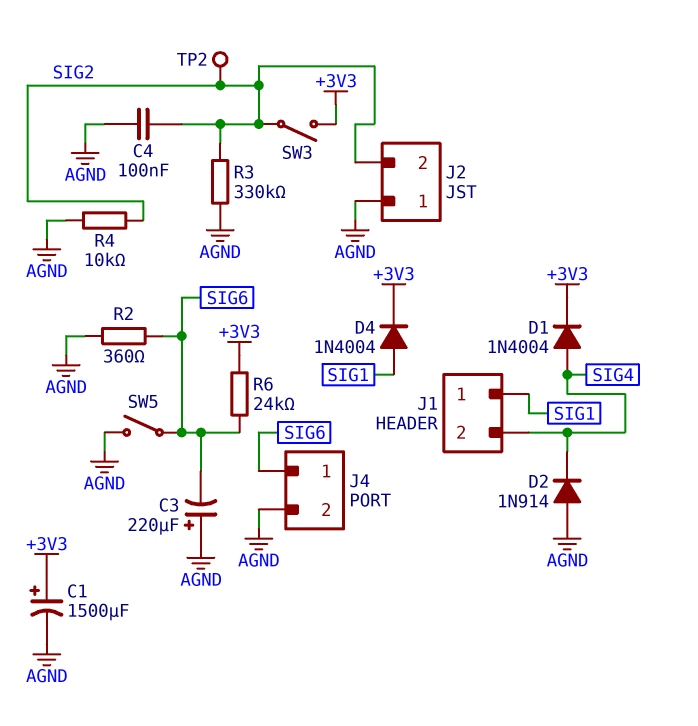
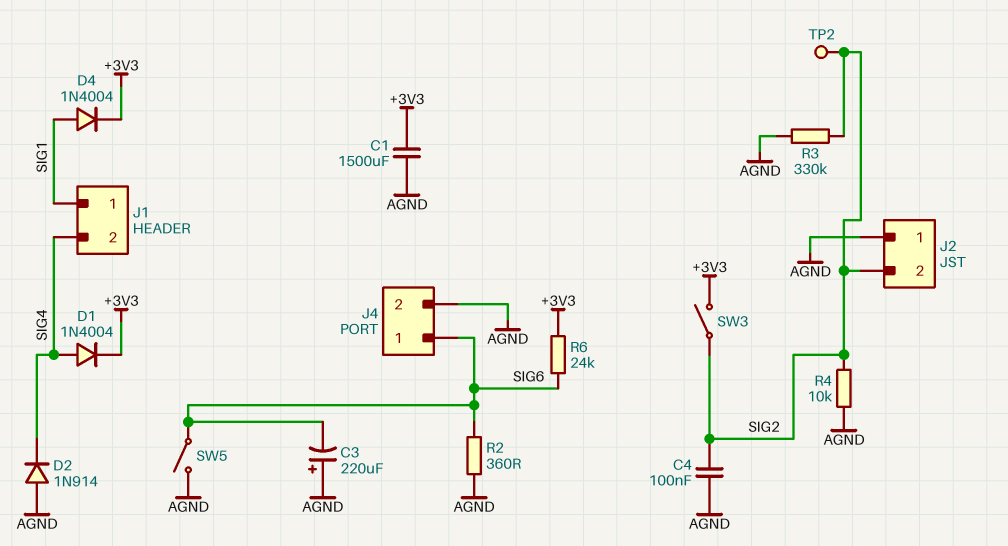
C1: 1500uF (plus +3V3, minus AGND) -> 1500uF (+3V3, AGND)

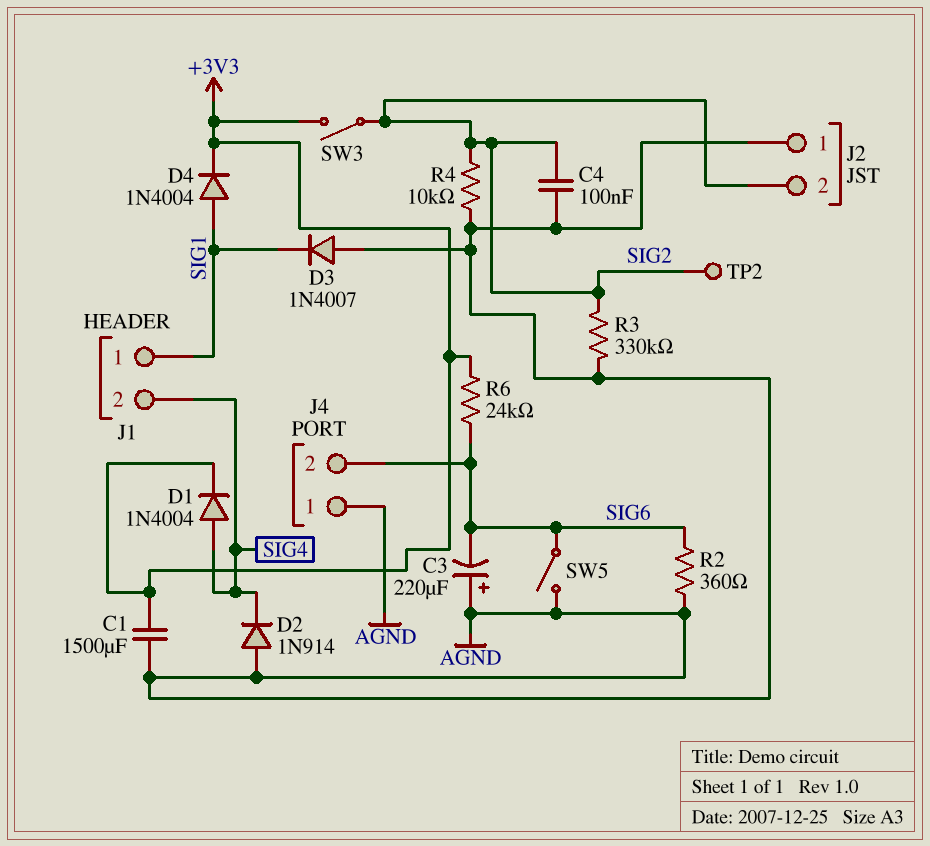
D3: none -> diode 1N4007 (A AGND, K SIG1)
J4 pin 1: SIG6 -> AGND
J4 pin 2: AGND -> SIG6

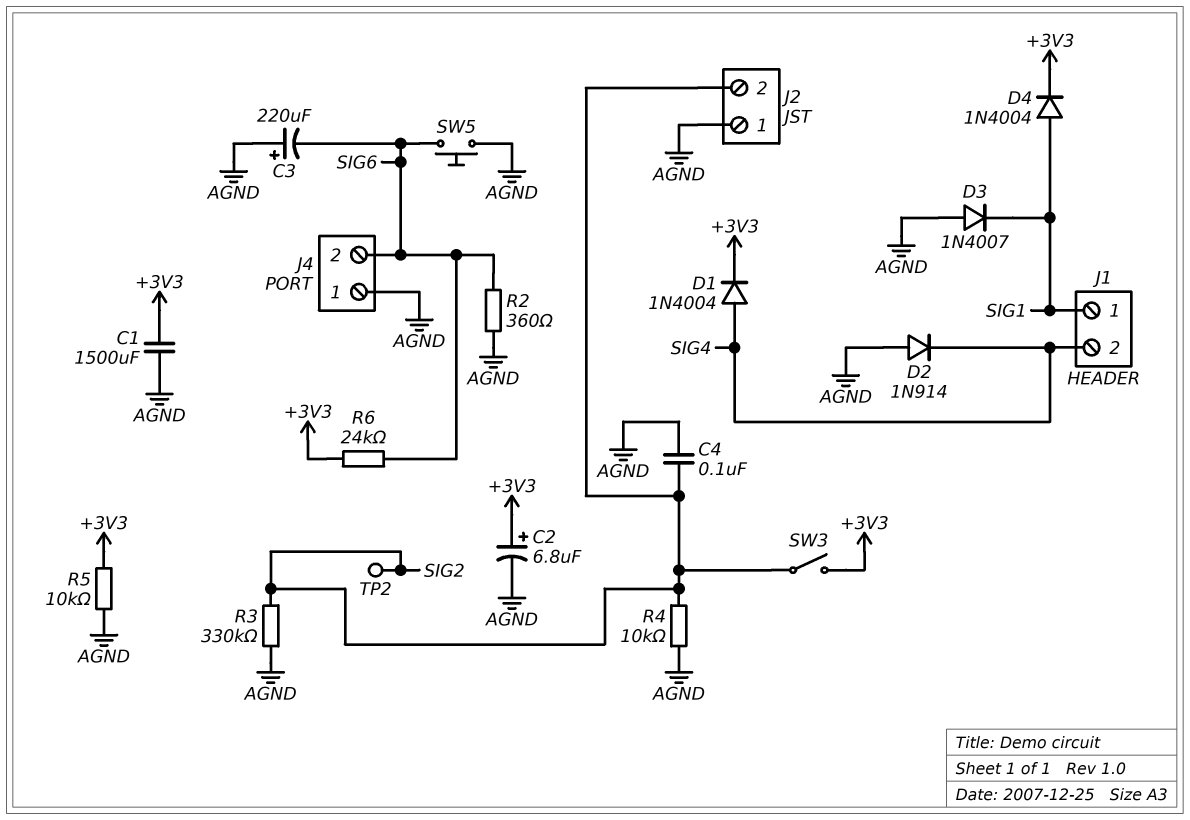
C2: none -> 6.8uF (plus +3V3, minus AGND)
R5: none -> 10k (+3V3, AGND)
SW5: switch (AGND, SIG6) -> button (AGND, SIG6)

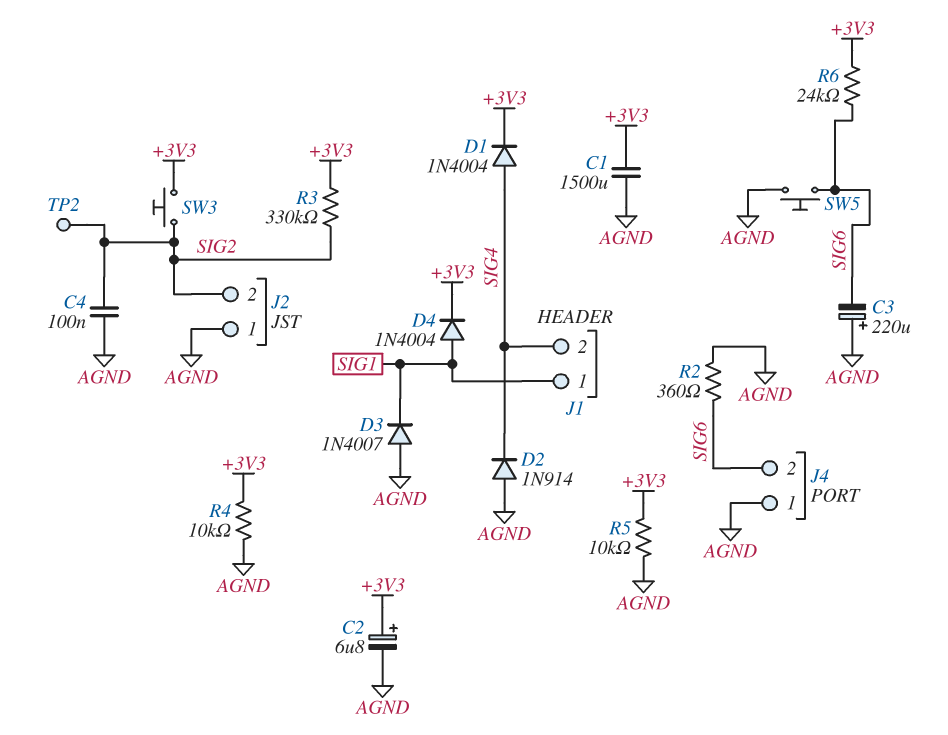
R3: 330k (AGND, SIG2) -> 330k (+3V3, SIG2)
R4: 10k (AGND, SIG2) -> 10k (+3V3, AGND)
SW3: switch (+3V3, SIG2) -> button (+3V3, SIG2)

